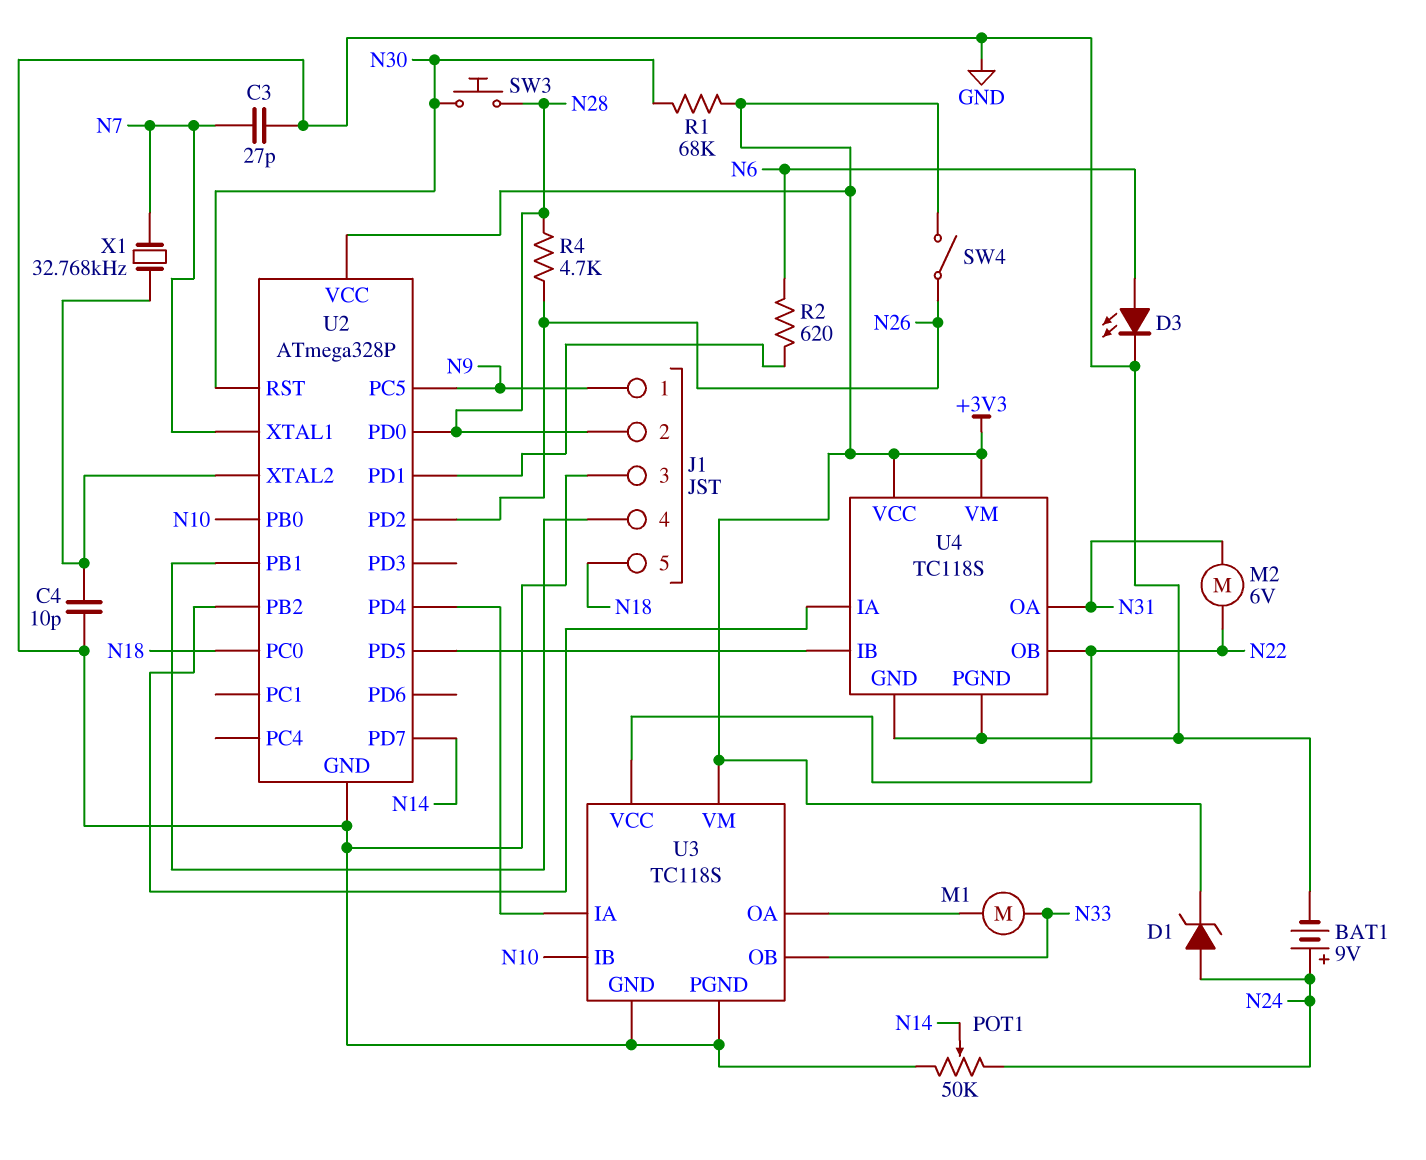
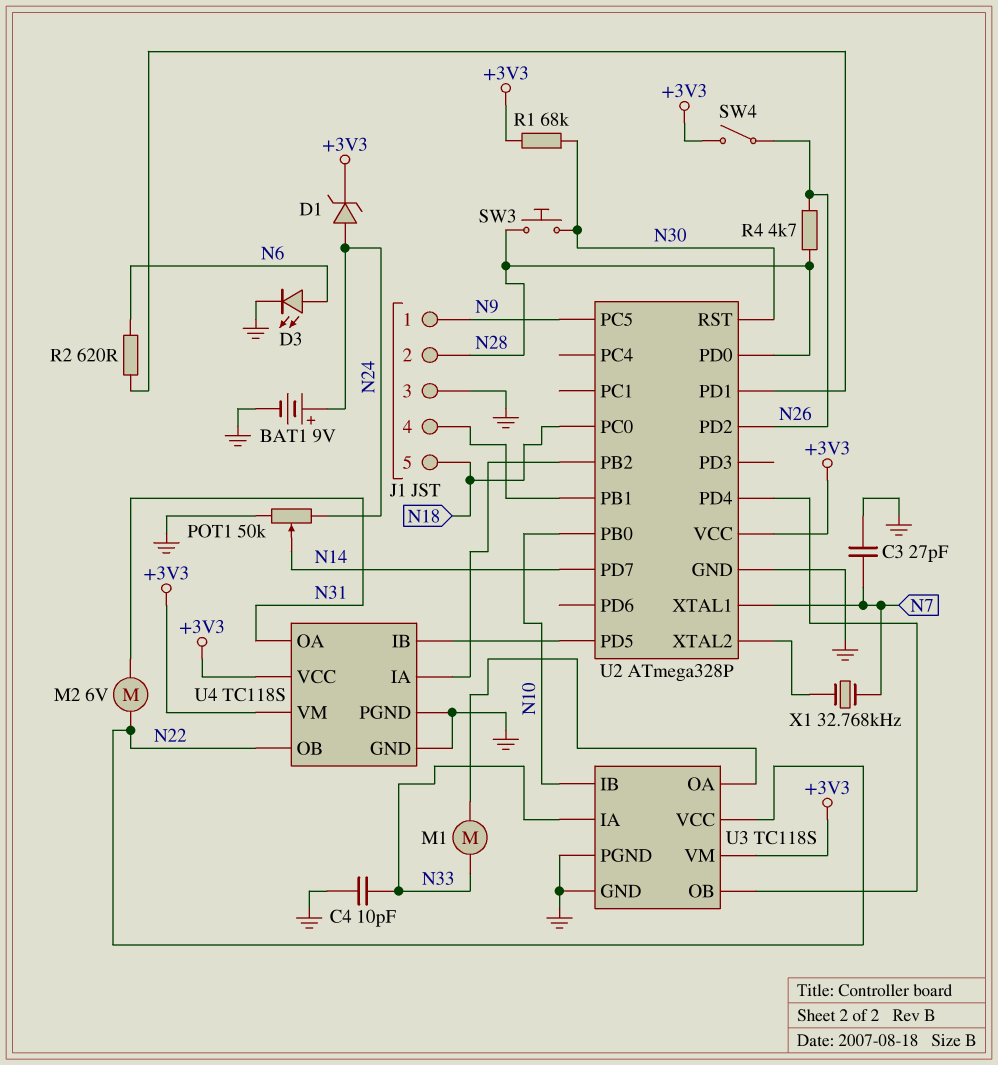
C4: 10pF (GND, U2/XTAL2) -> 10pF (GND, N33)
U3 pin IA: U2/PD4 -> N33
U3 pin OB: N33 -> U2/PD4

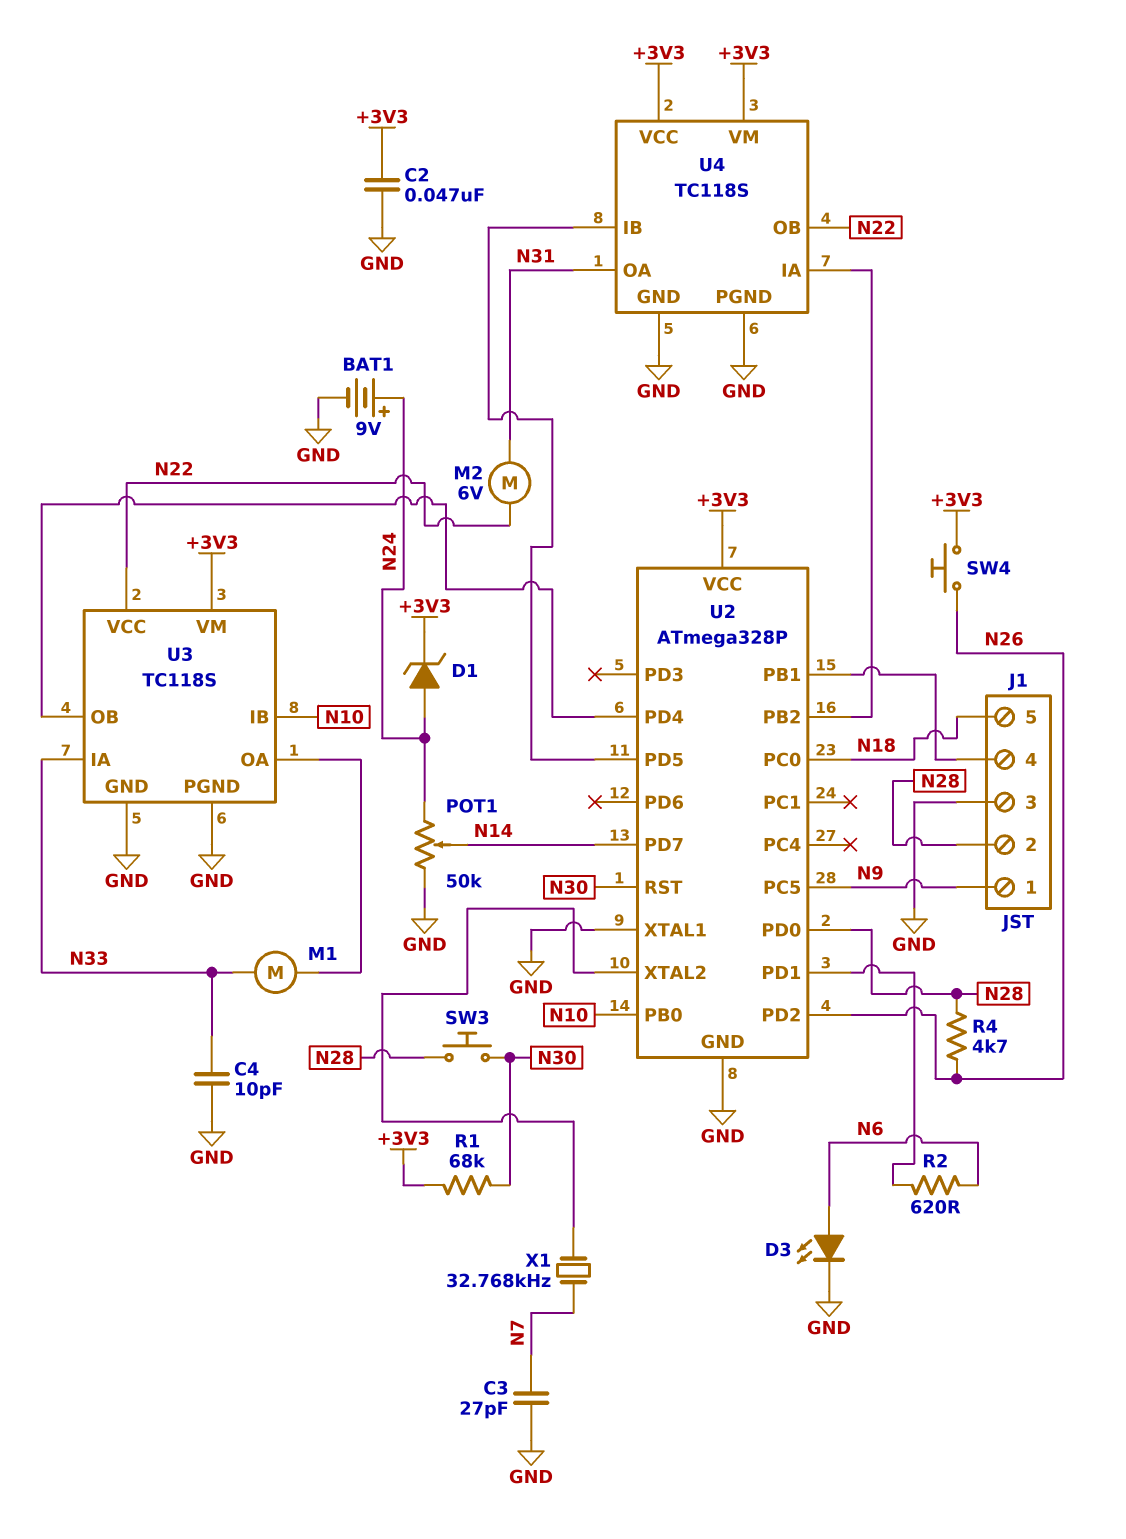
C2: none -> 47nF (+3V3, GND)
SW4: switch (+3V3, N26) -> button (+3V3, N26)
U2 pin XTAL1: N7 -> GND

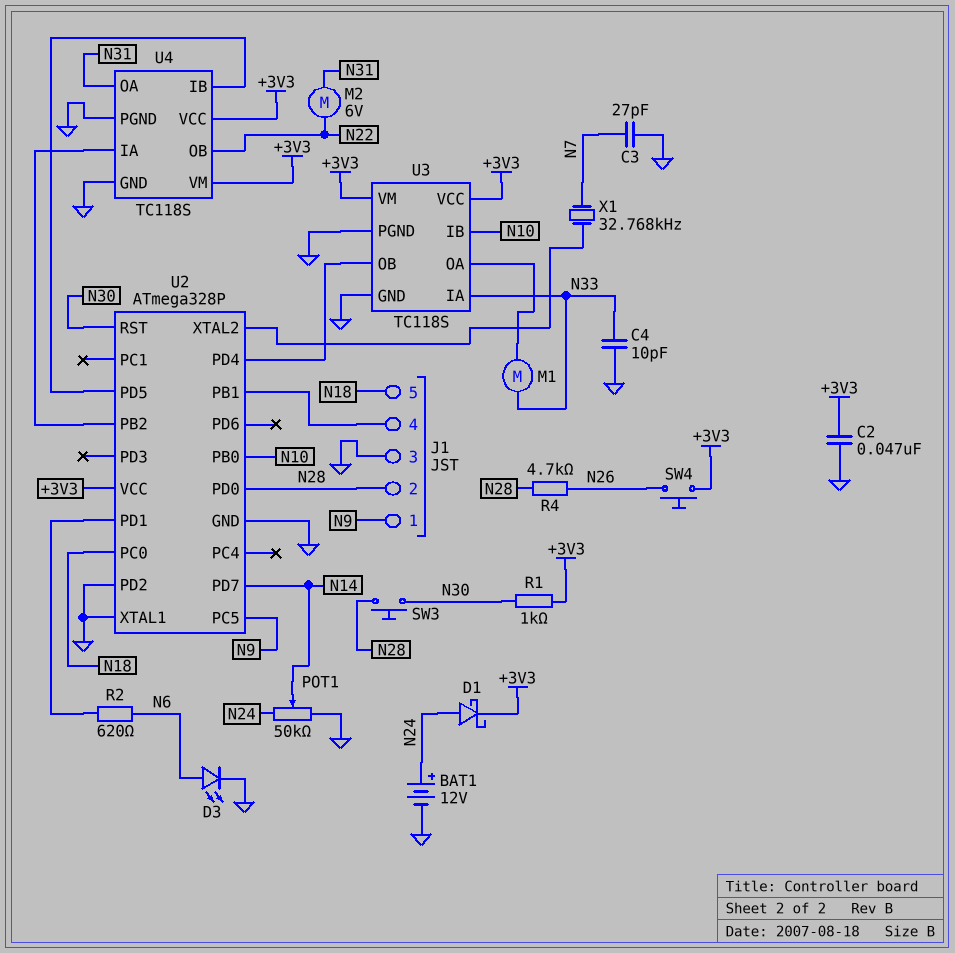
BAT1: 9V (plus N24, minus GND) -> 12V (plus N24, minus GND)
D1: zener (A N24, K +3V3) -> schottky (A N24, K +3V3)
R1: 68k (+3V3, N30) -> 1k (+3V3, N30)
U2 pin PD2: N26 -> GND
U3 pin VCC: N22 -> +3V3

